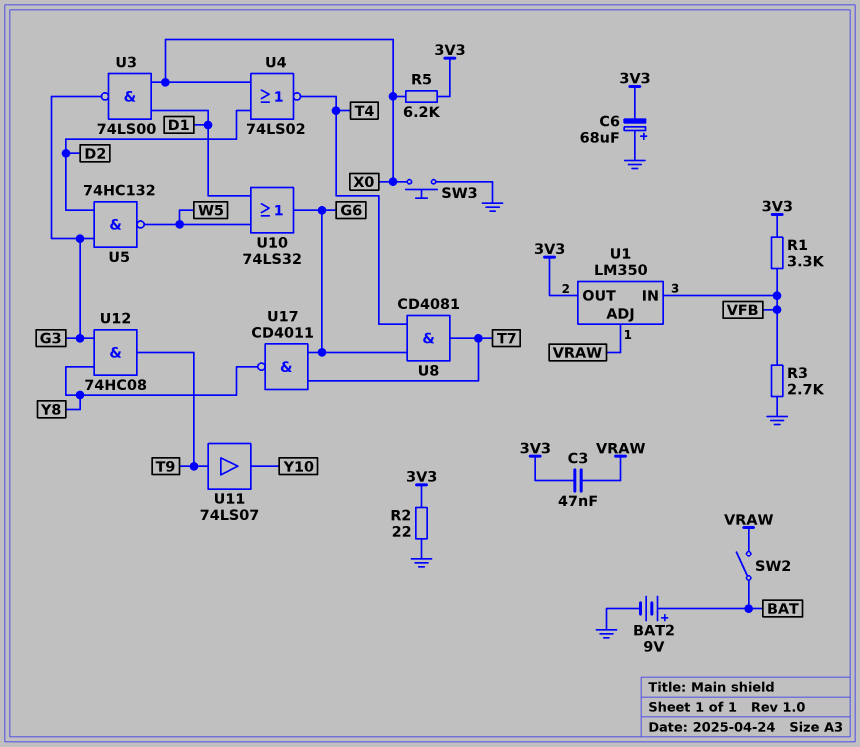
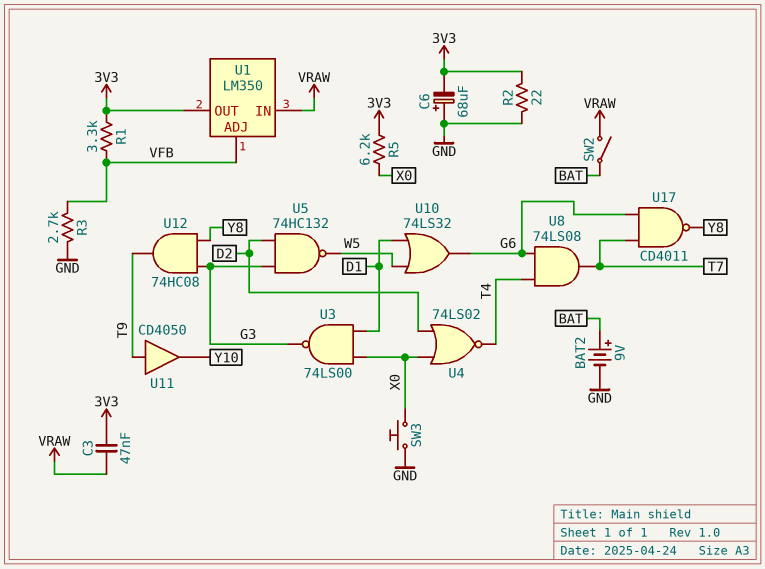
U1 pin ADJ: VRAW -> VFB
U1 pin IN: VFB -> VRAW
U8: AND CD4081 (in G6, in T4, out T7) -> AND 74LS08 (in G6, in T4, out T7)
U11: buffer 74LS07 (in T9, out Y10) -> buffer CD4050 (in T9, out Y10)

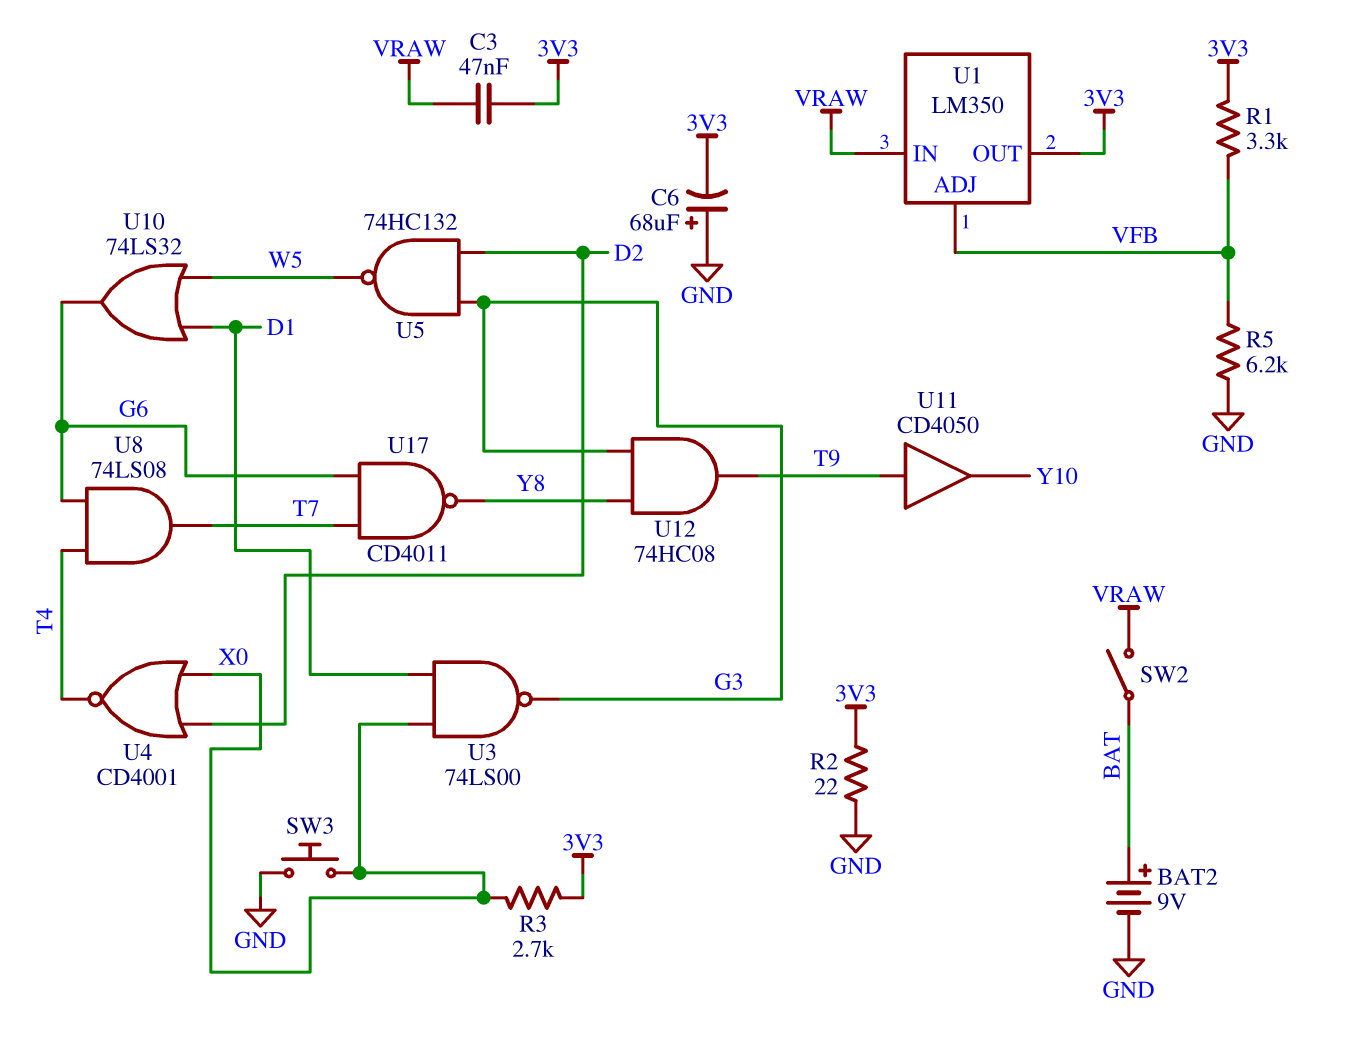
R3: 2.7k (GND, VFB) -> 2.7k (3V3, X0)
R5: 6.2k (3V3, X0) -> 6.2k (GND, VFB)
U4: NOR 74LS02 (in D2, in X0, out T4) -> NOR CD4001 (in D2, in X0, out T4)

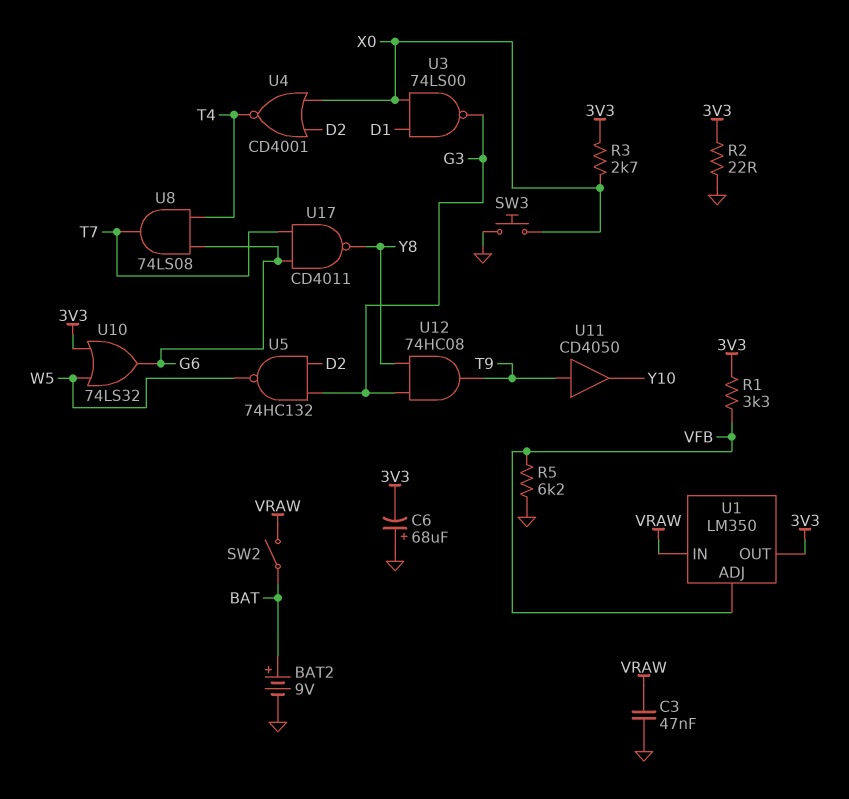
C3: 47nF (3V3, VRAW) -> 47nF (GND, VRAW)
U10: OR 74LS32 (in D1, in W5, out G6) -> OR 74LS32 (in 3V3, in W5, out G6)

